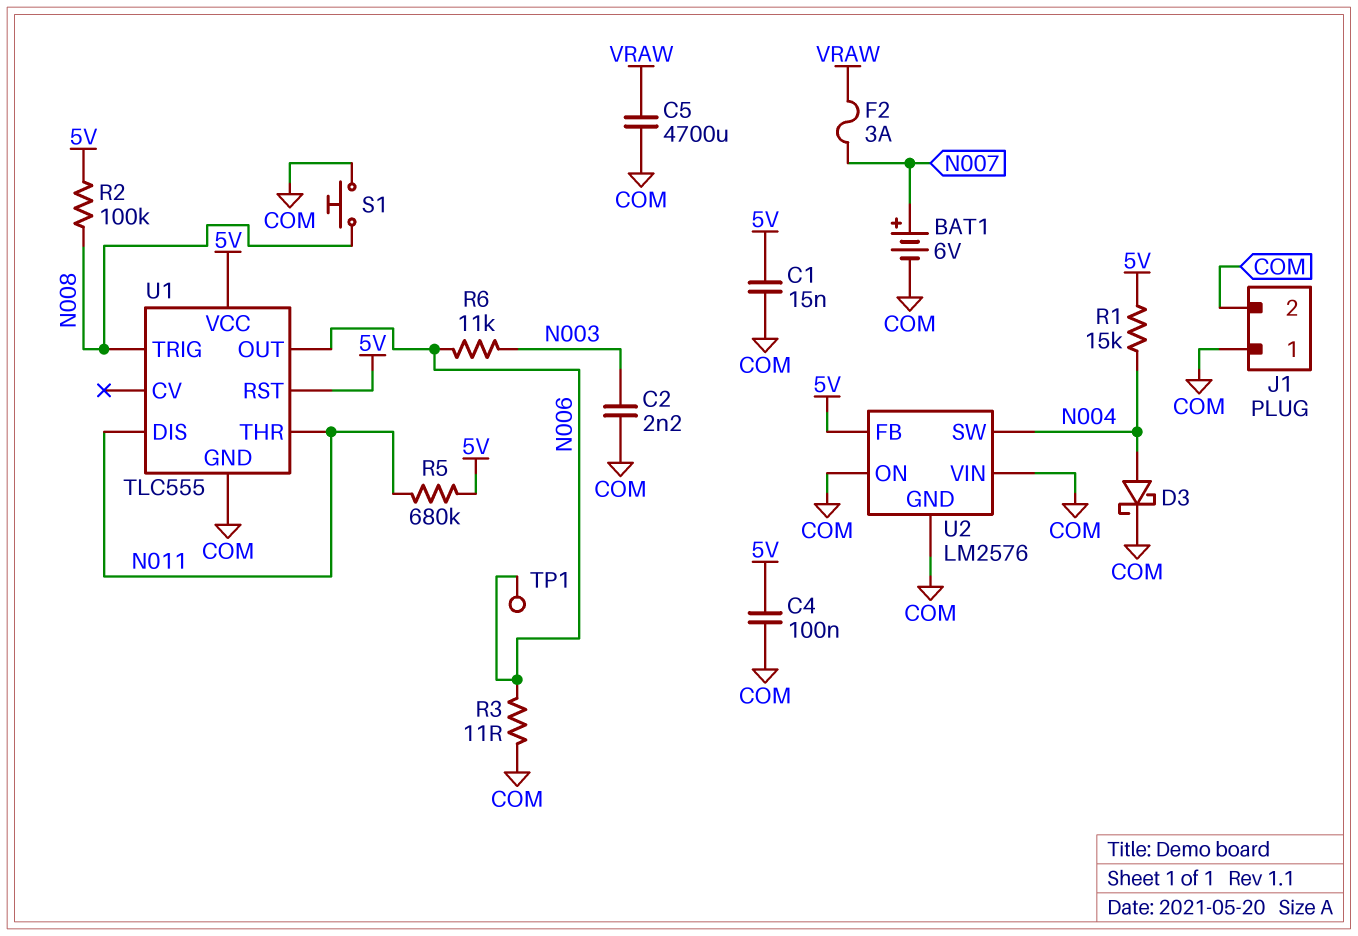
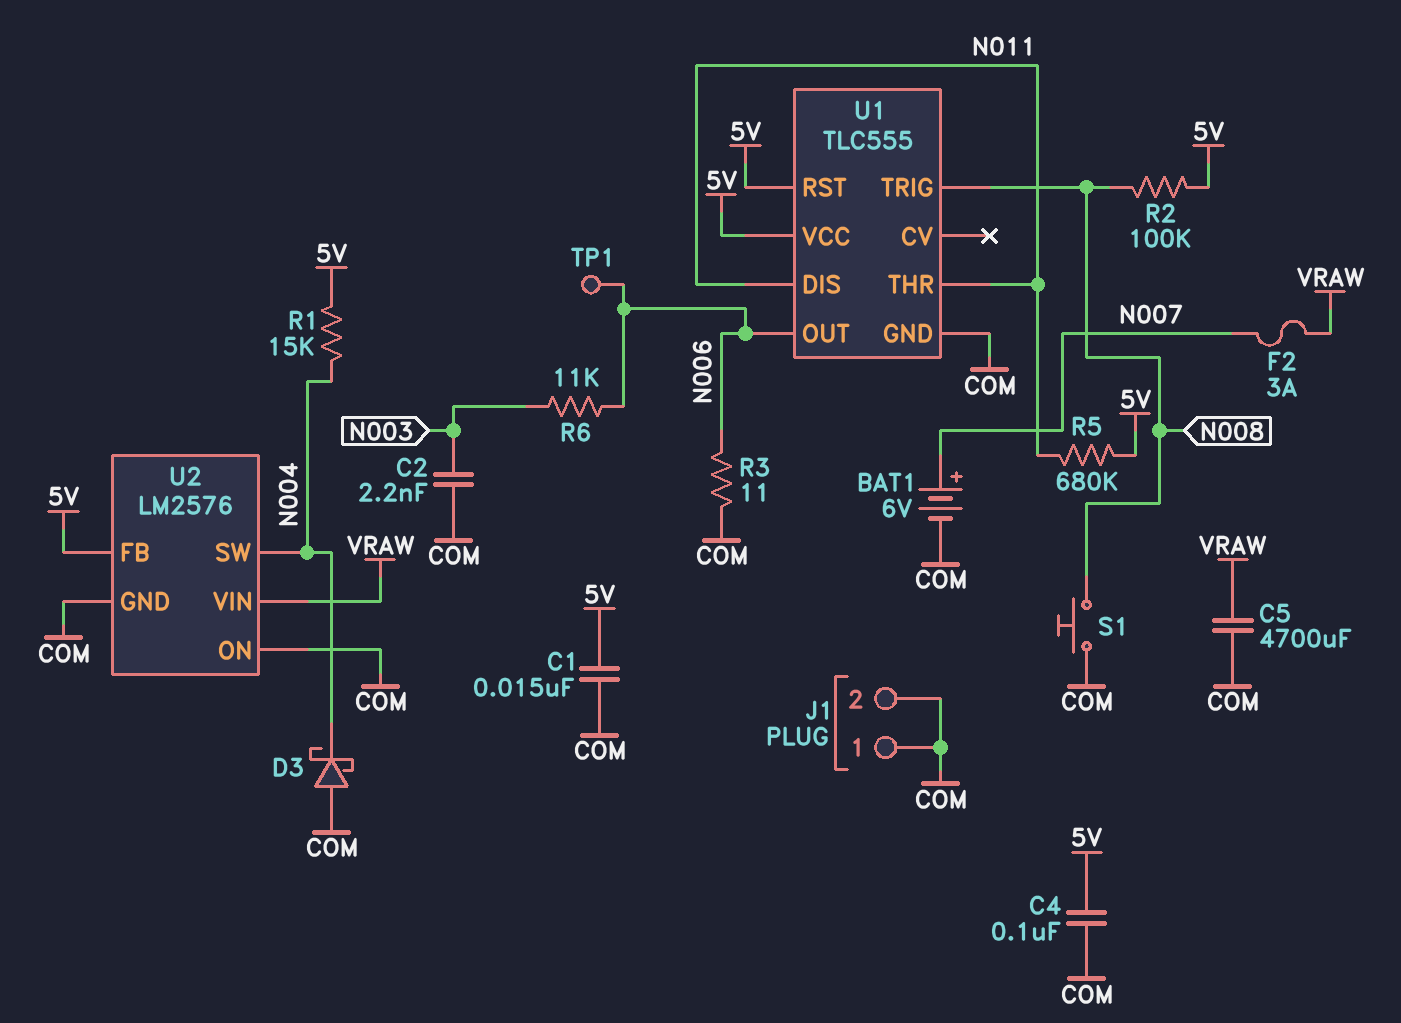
D3: schottky (A N004, K COM) -> schottky (A COM, K N004)
U2 pin VIN: COM -> VRAW

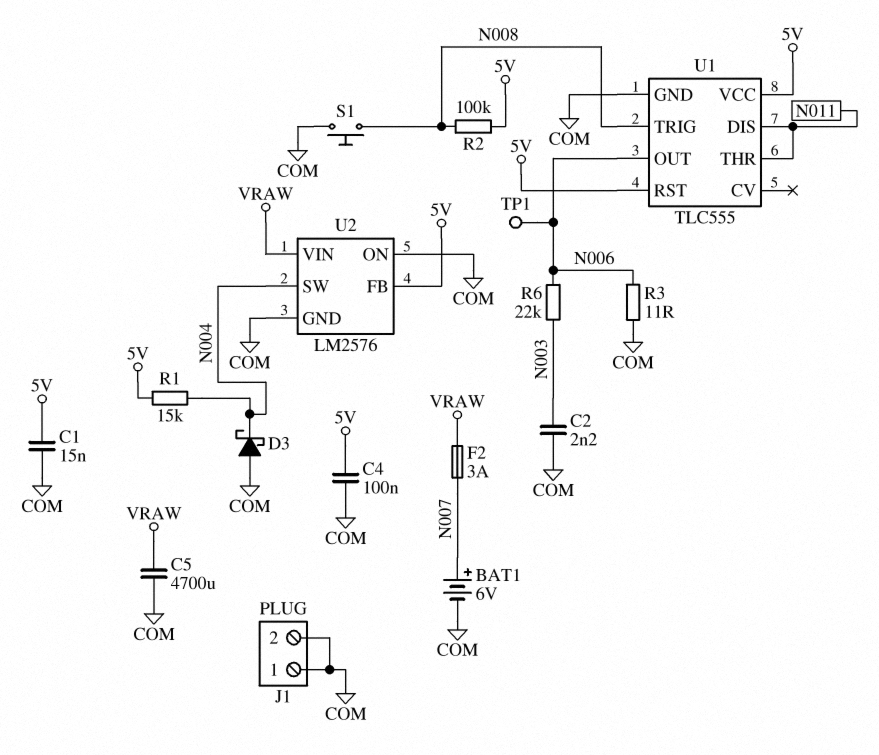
R5: 680k (5V, N011) -> none
R6: 11k (N003, N006) -> 22k (N003, N006)

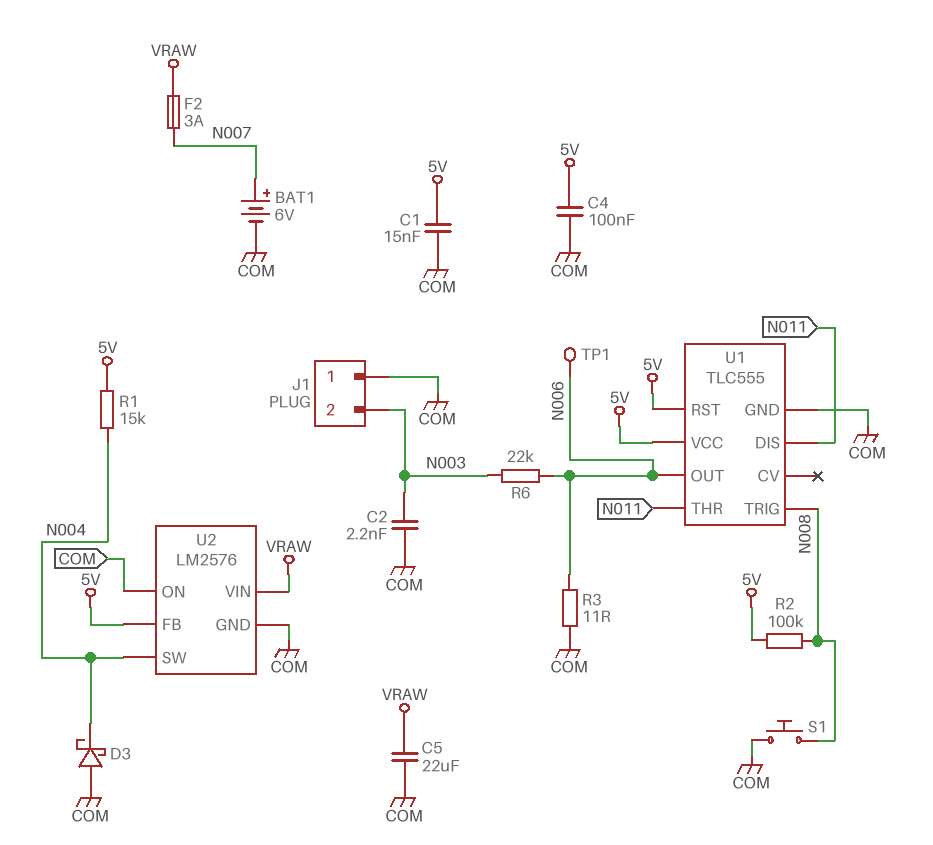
C5: 4700uF (COM, VRAW) -> 22uF (COM, VRAW)
J1 pin 2: COM -> N003

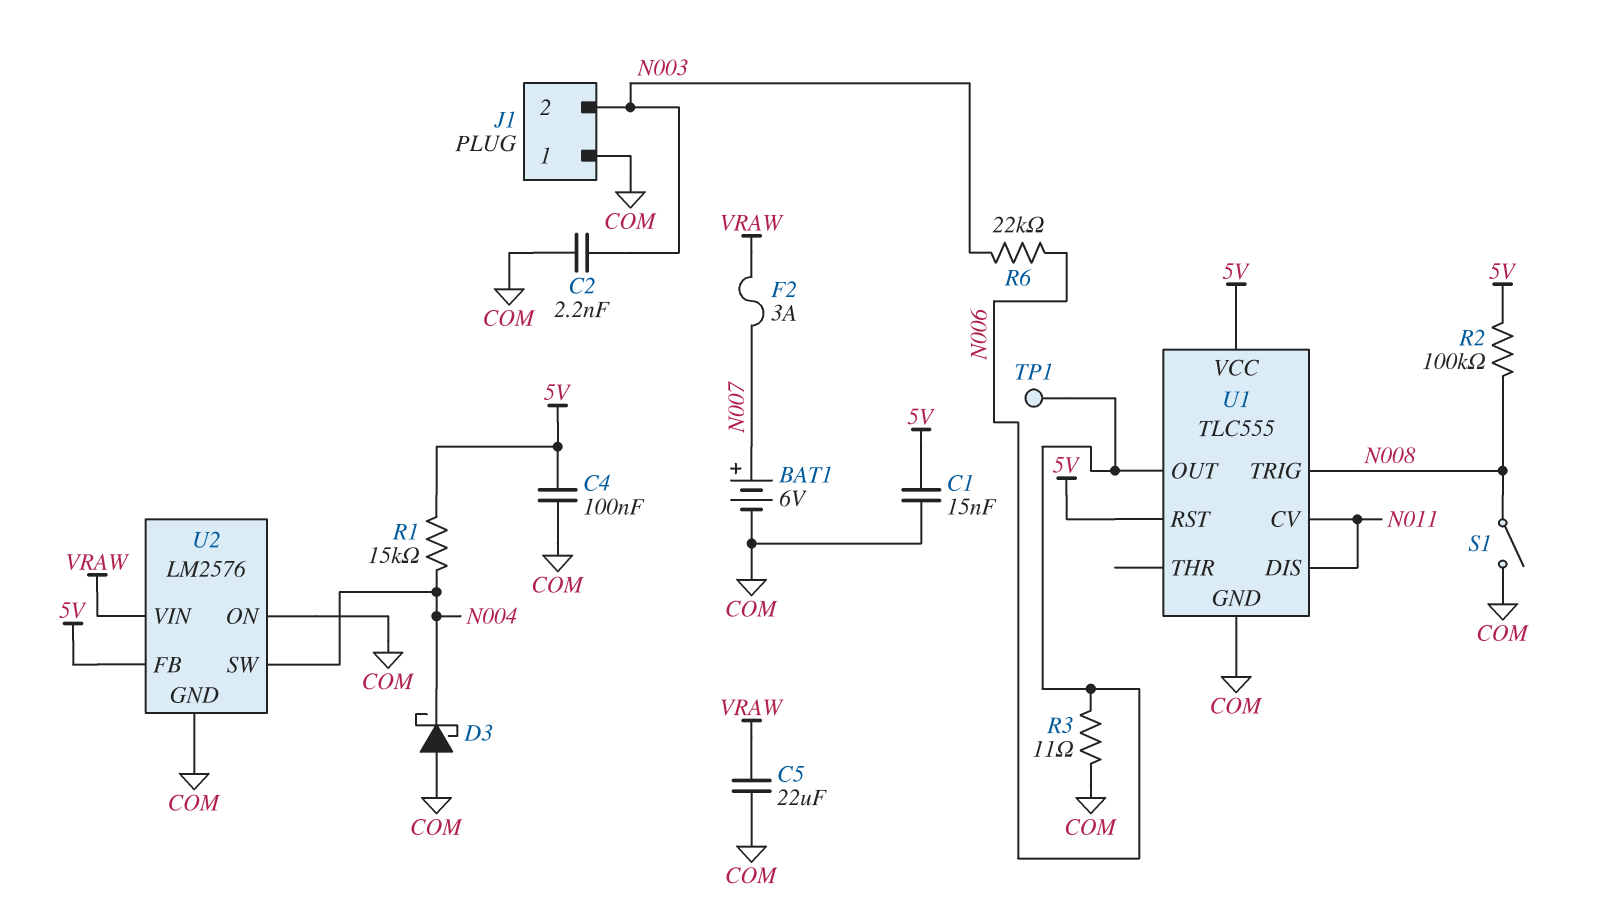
S1: button (COM, N008) -> switch (COM, N008)
U1 pin CV: none -> N011
U1 pin THR: N011 -> none

